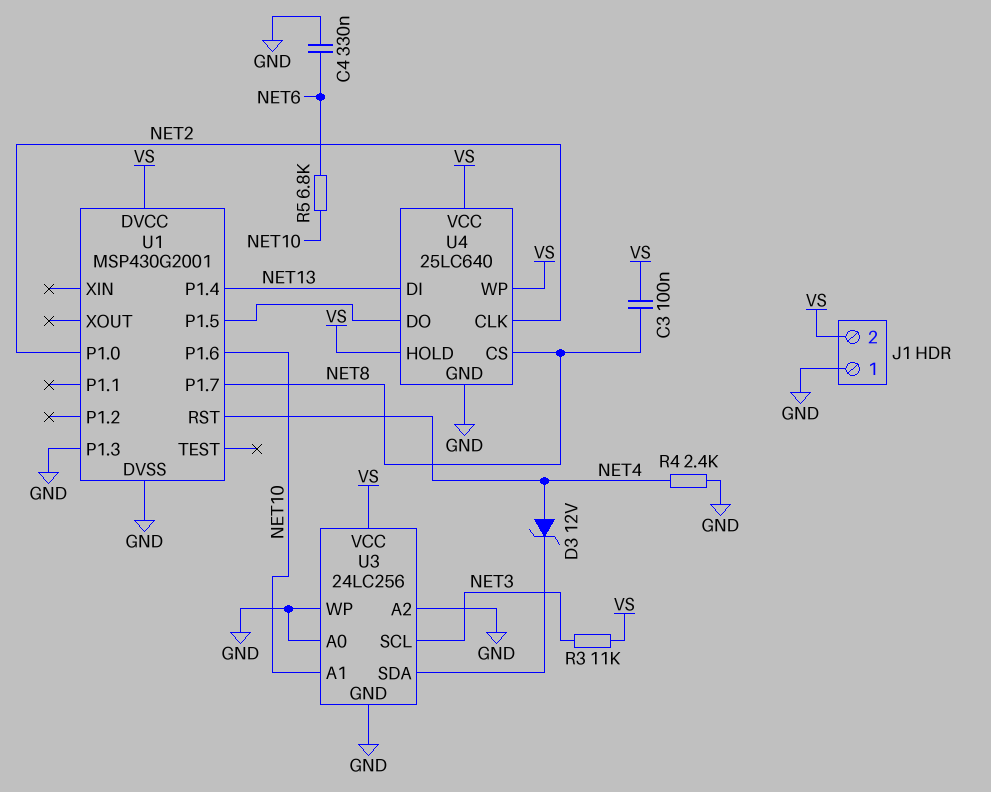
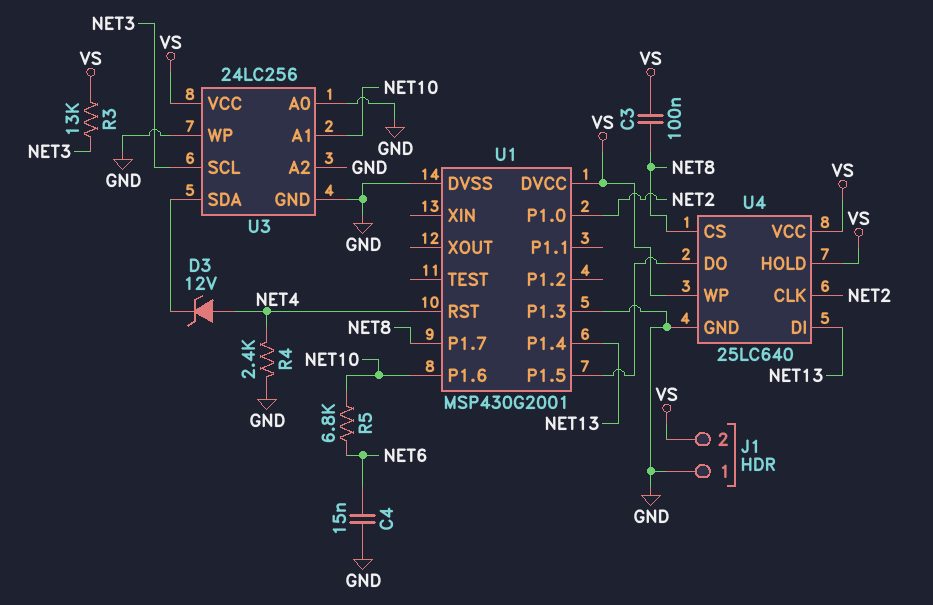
C4: 330nF (GND, NET6) -> 15nF (GND, NET6)
R3: 11k (NET3, VS) -> 13k (NET3, VS)

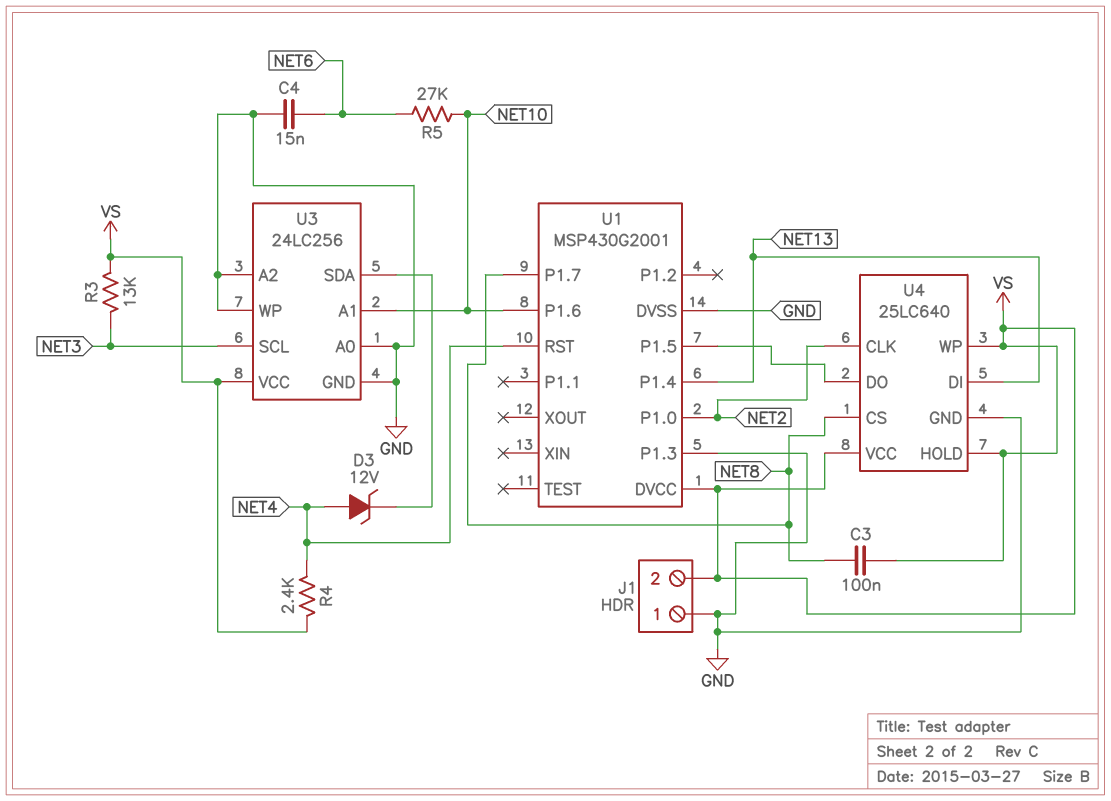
R4: 2.4k (GND, NET4) -> 2.4k (NET4, VS)
R5: 6.8k (NET6, NET10) -> 27k (NET6, NET10)

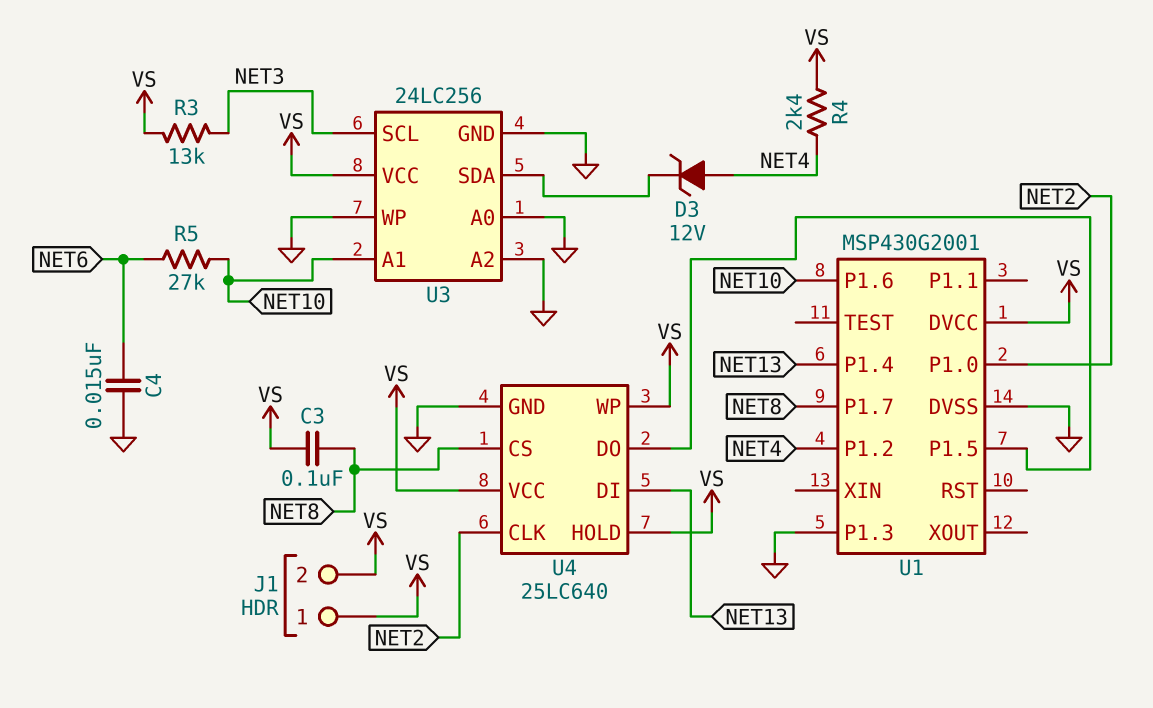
J1 pin 1: GND -> VS
U1 pin P1.2: none -> NET4
U1 pin RST: NET4 -> none

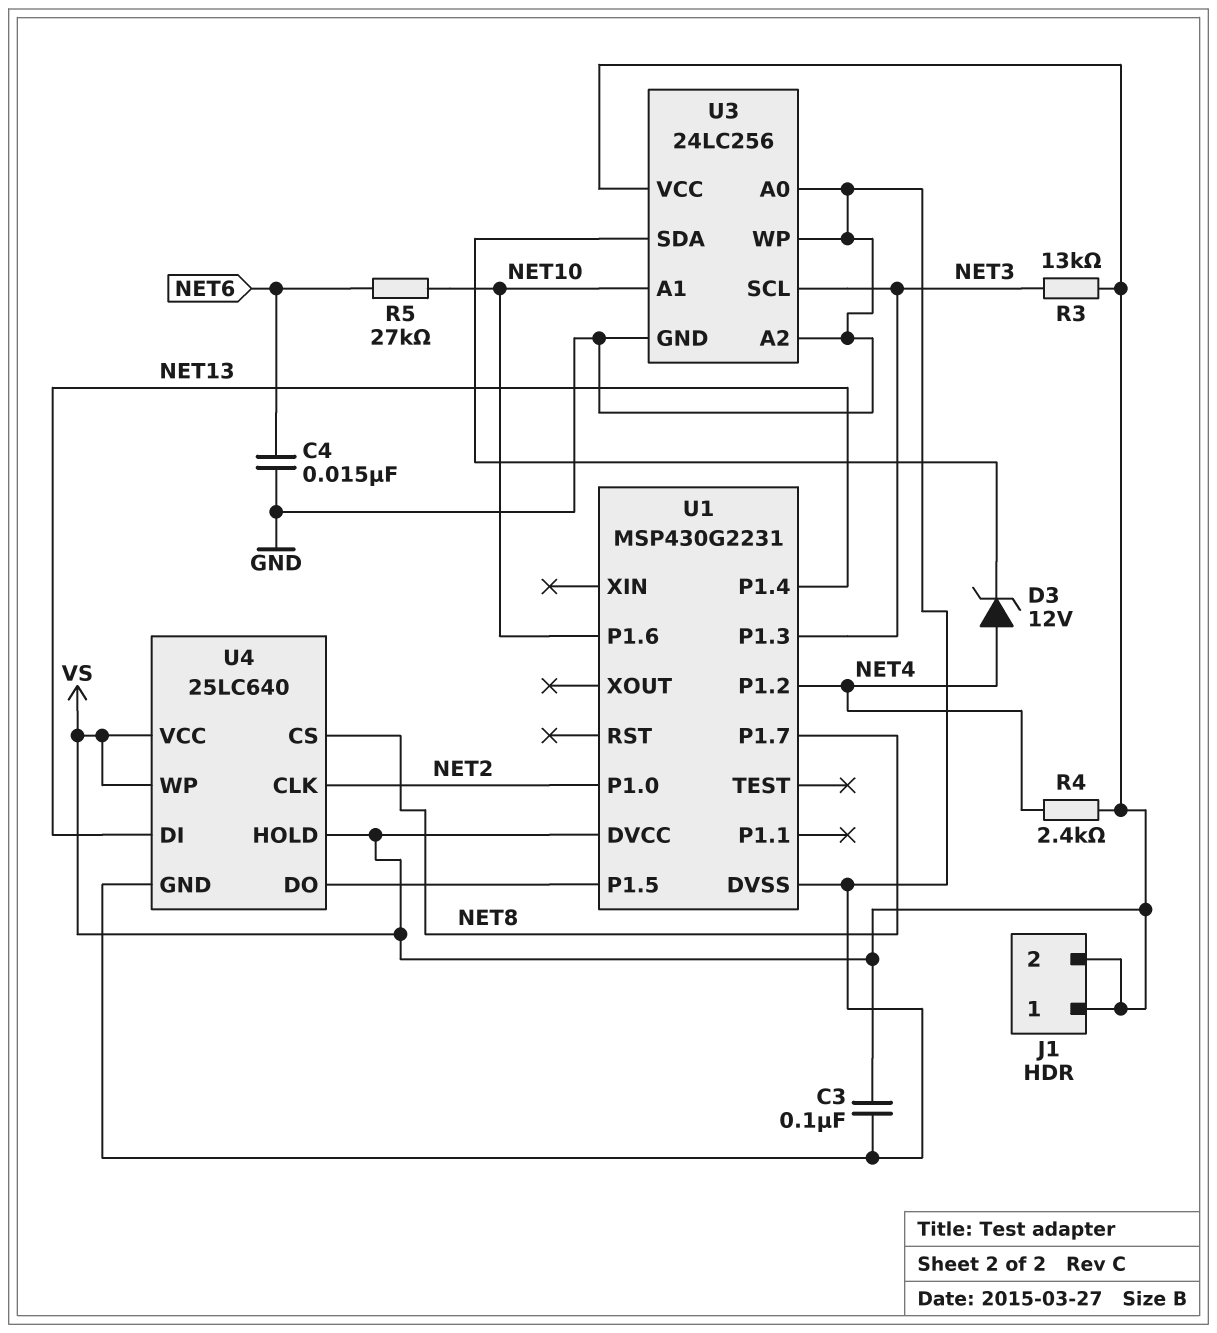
C3: 100nF (NET8, VS) -> 100nF (GND, VS)
U1: MSP430G2001 -> MSP430G2231
U1 pin P1.3: GND -> NET3

